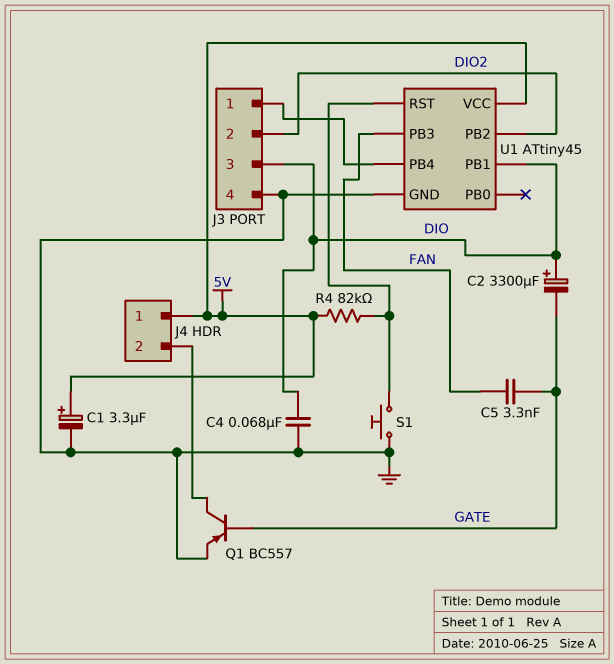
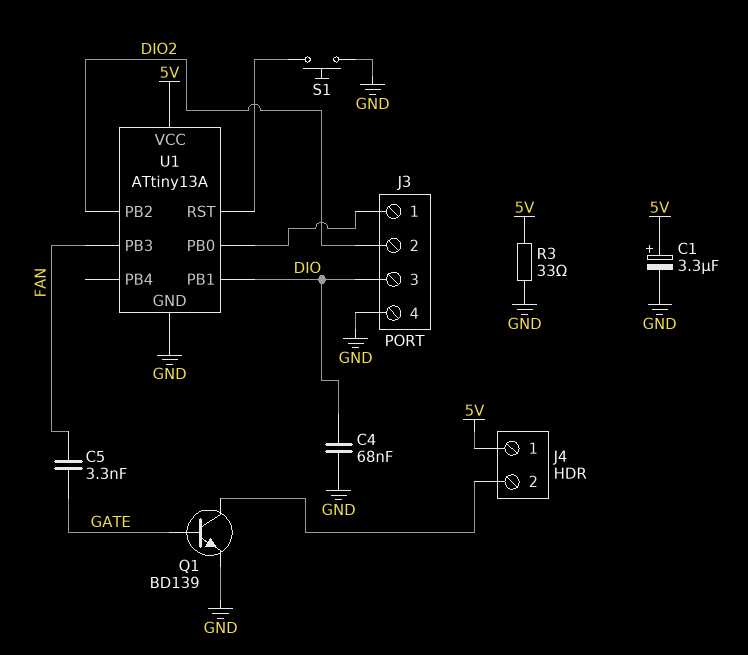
C2: 3300uF (plus DIO, minus GATE) -> none
Q1: PNP BC557 (B GATE, C J4/2, E GND) -> NPN BD139 (B GATE, C J4/2, E GND)
R3: none -> 33 (5V, GND)
R4: 82k (5V, U1/RST) -> none
U1: ATtiny45 -> ATtiny13A
U1 pin PB0: none -> J3/1
U1 pin PB4: J3/1 -> none

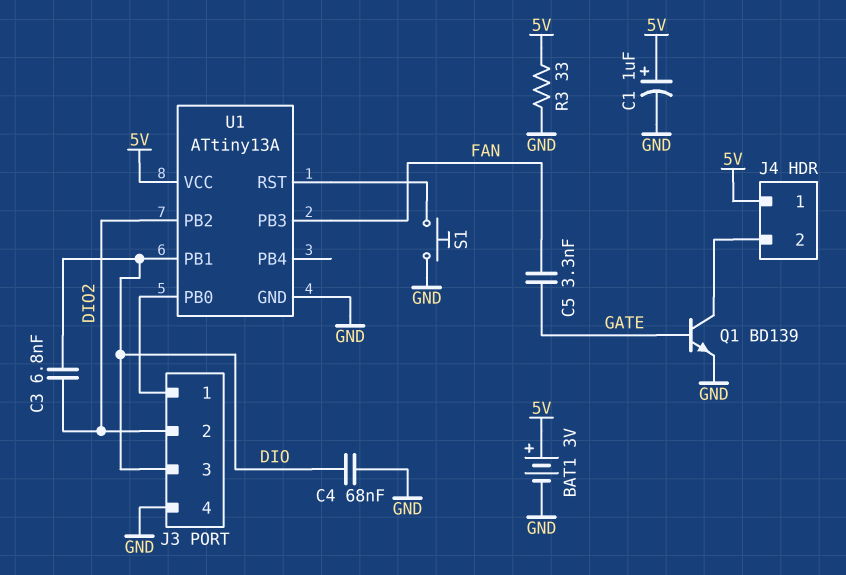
BAT1: none -> 3V (plus 5V, minus GND)
C1: 3.3uF (plus 5V, minus GND) -> 1uF (plus 5V, minus GND)
C3: none -> 6.8nF (DIO, DIO2)

